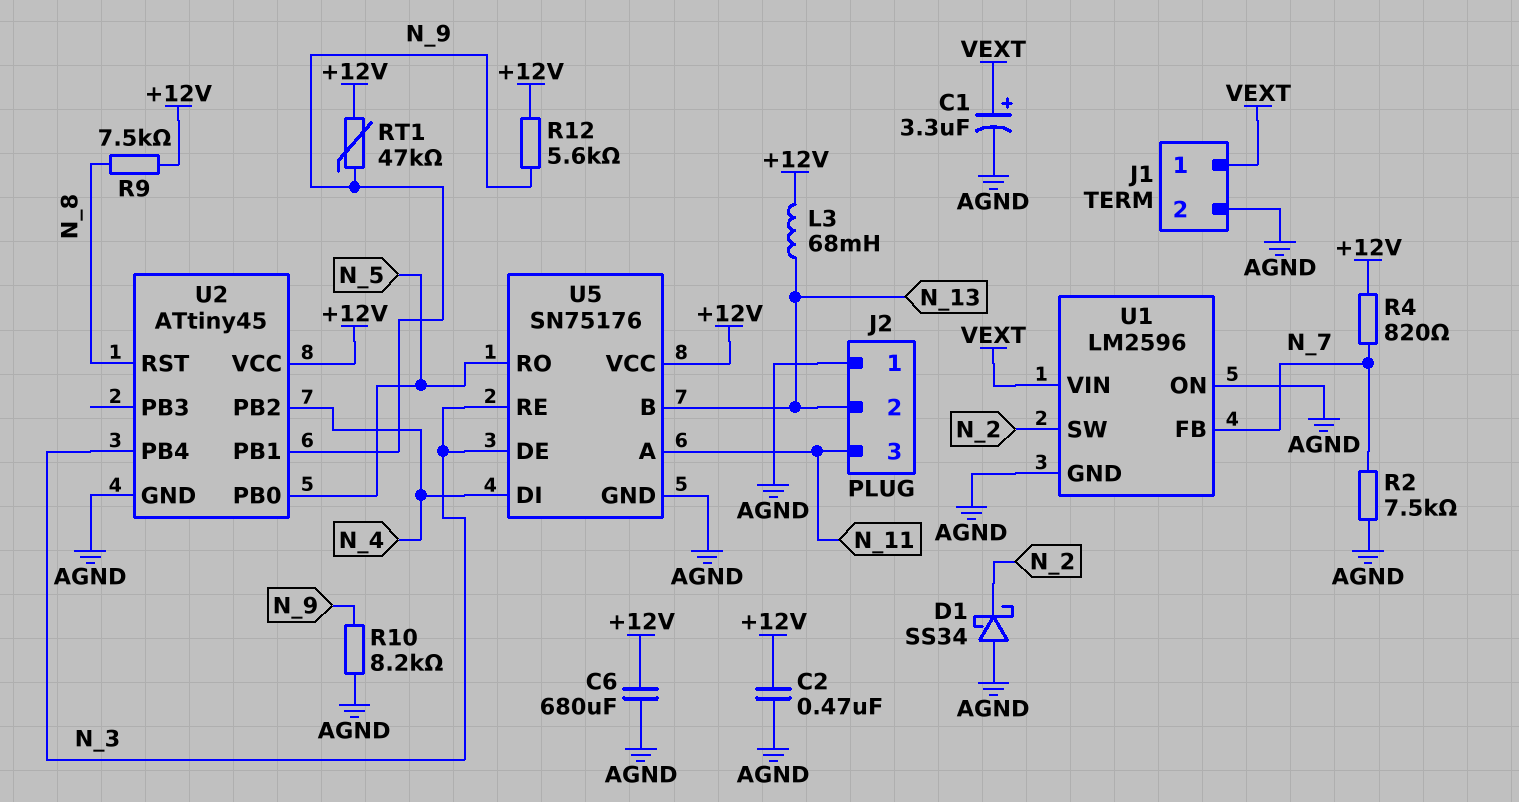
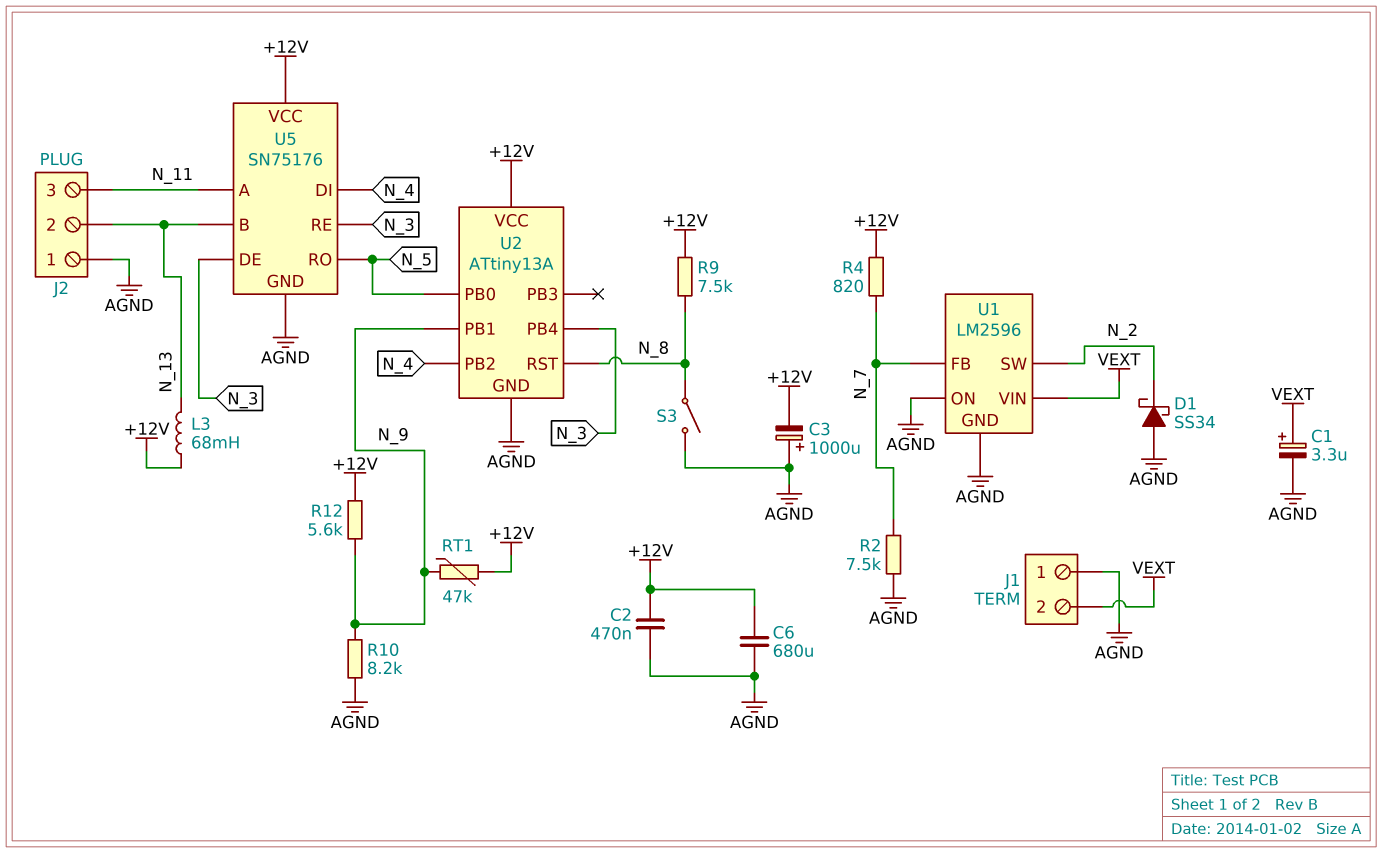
C3: none -> 1000uF (plus AGND, minus +12V)
J1 pin 1: VEXT -> AGND
J1 pin 2: AGND -> VEXT
S3: none -> switch (AGND, N_8)
U2: ATtiny45 -> ATtiny13A

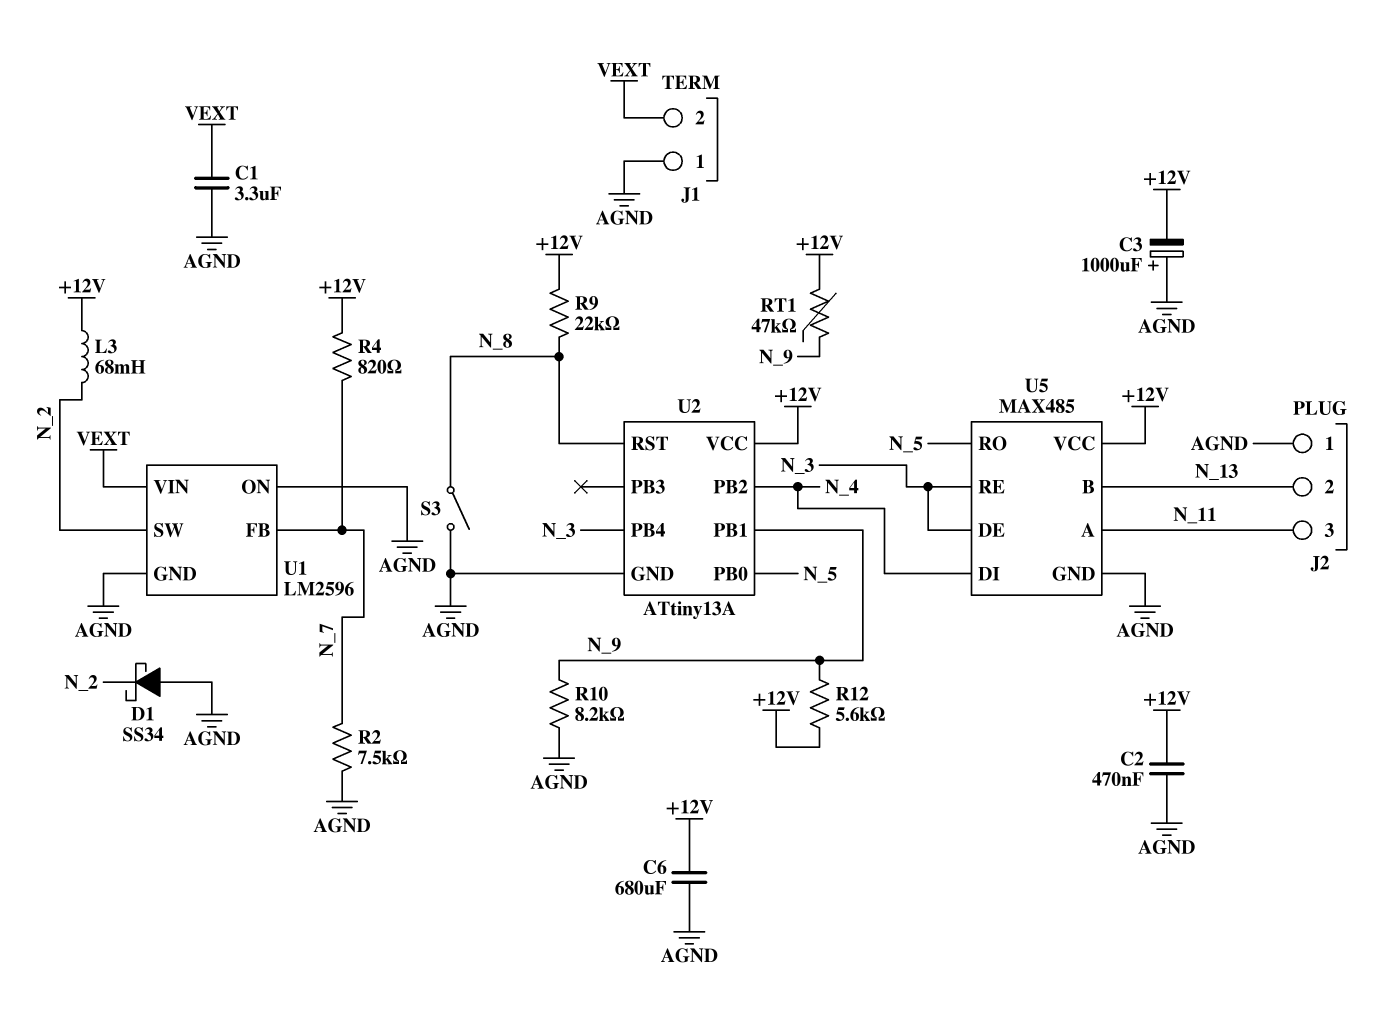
C1: 3.3uF (plus VEXT, minus AGND) -> 3.3uF (AGND, VEXT)
L3: 68mH (+12V, N_13) -> 68mH (+12V, N_2)
R9: 7.5k (+12V, N_8) -> 22k (+12V, N_8)
U5: SN75176 -> MAX485

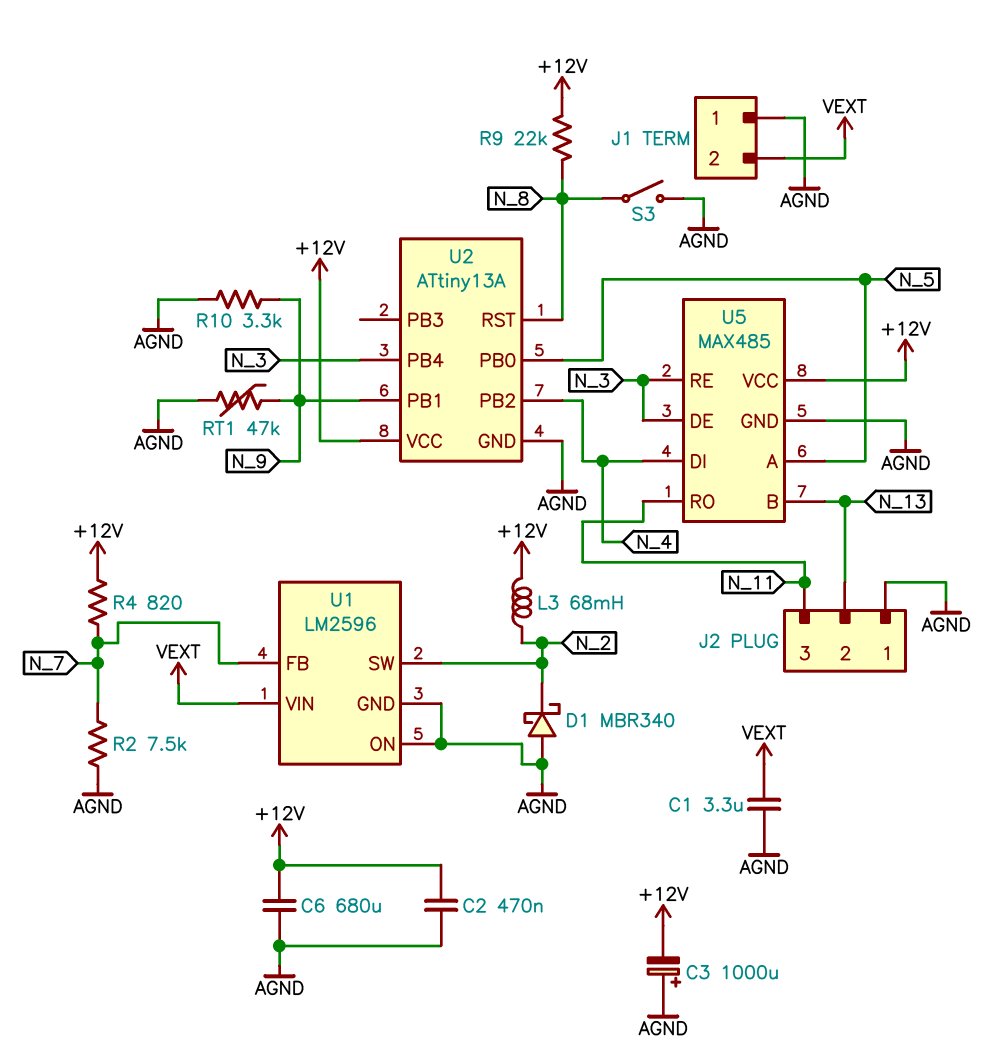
D1: schottky SS34 (A AGND, K N_2) -> schottky MBR340 (A AGND, K N_2)
R10: 8.2k (AGND, N_9) -> 3.3k (AGND, N_9)
R12: 5.6k (+12V, N_9) -> none
RT1: 47k (+12V, N_9) -> 47k (AGND, N_9)
U5 pin A: N_11 -> N_5
U5 pin RO: N_5 -> N_11

